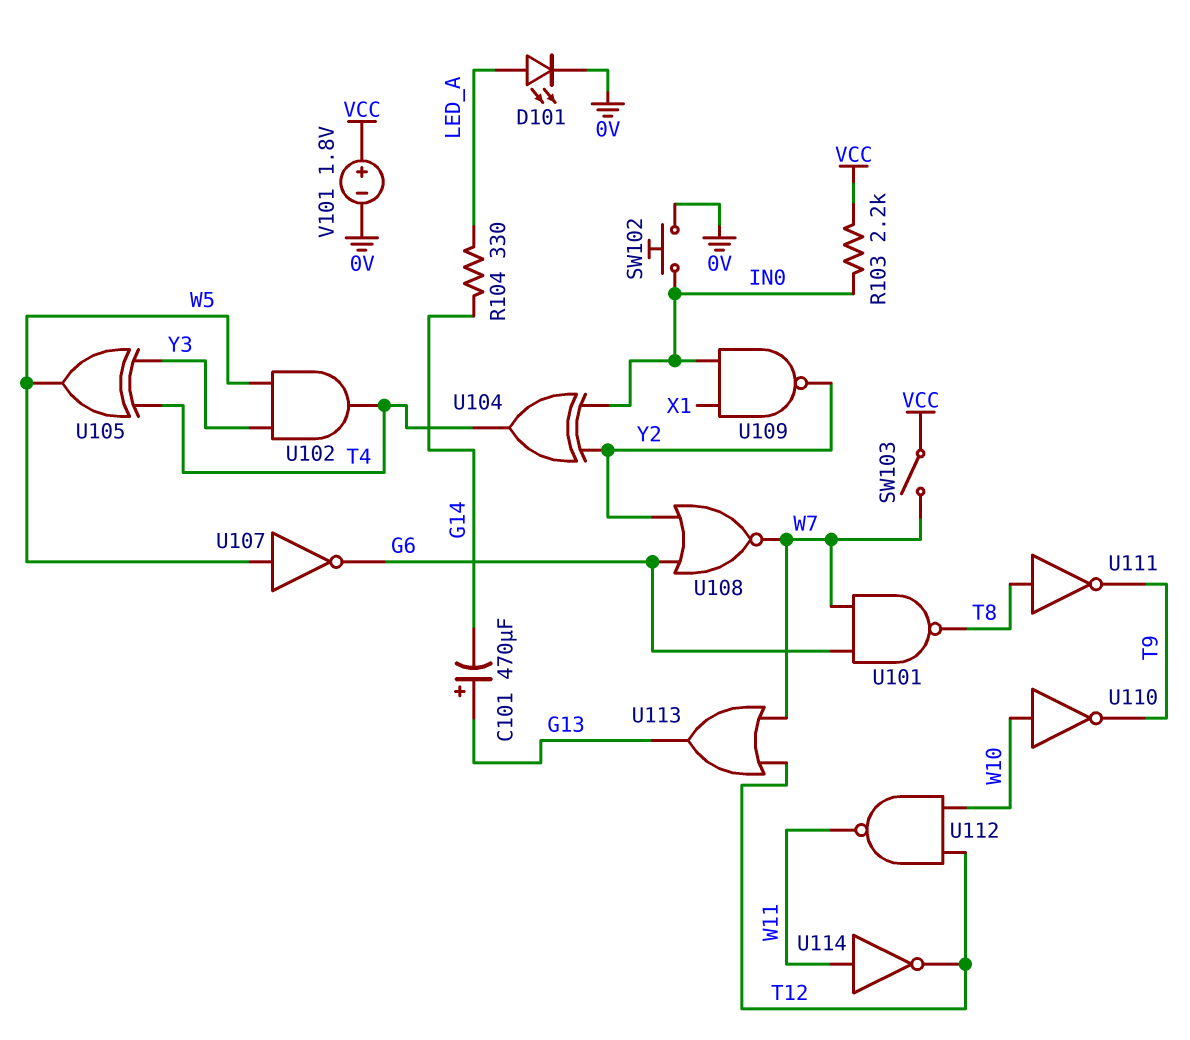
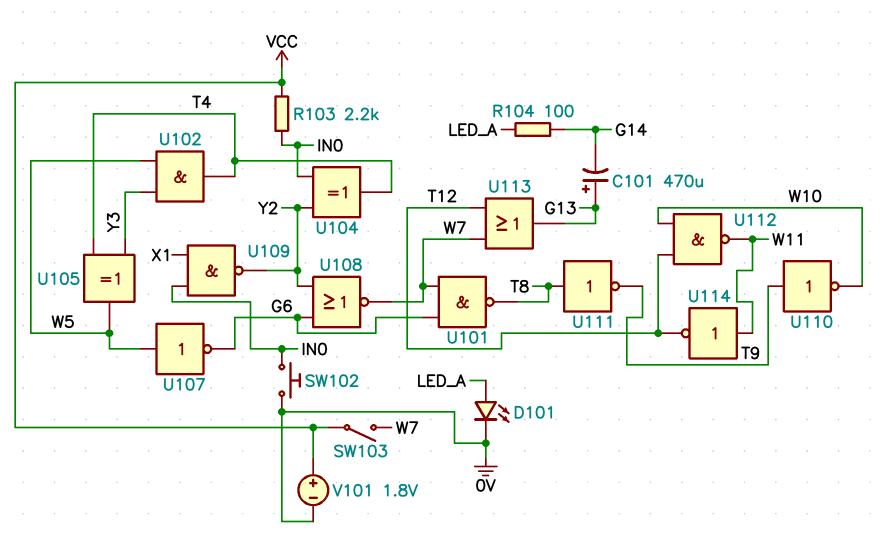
R104: 330 (G14, LED_A) -> 100 (G14, LED_A)
U110: NOT (in W10, out T9) -> NOT (in T9, out W10)

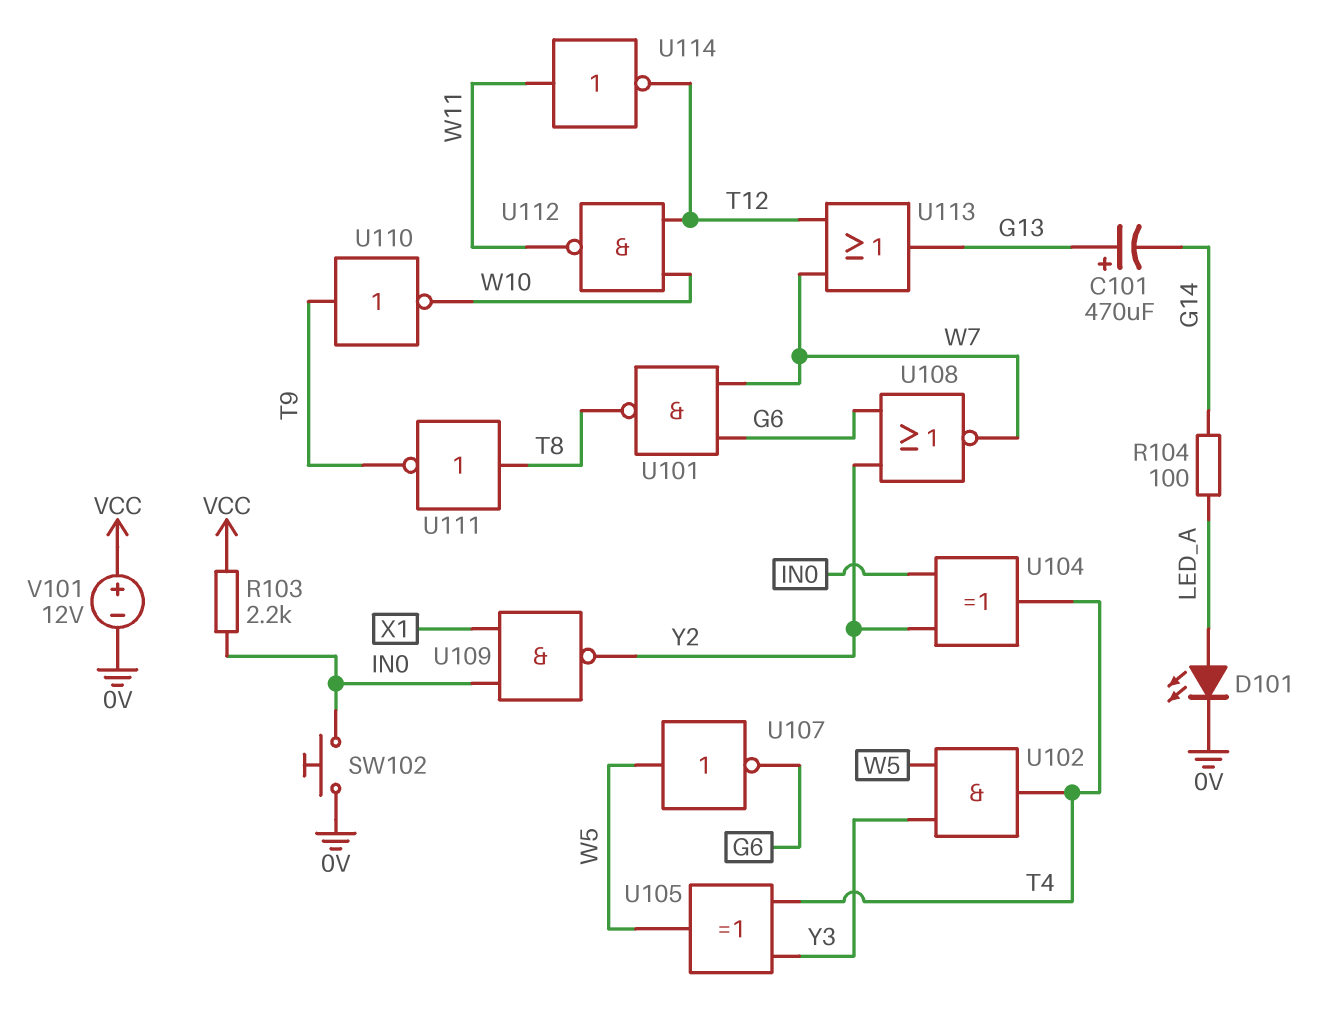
SW103: switch (VCC, W7) -> none
V101: 1.8V (plus VCC, minus 0V) -> 12V (plus VCC, minus 0V)

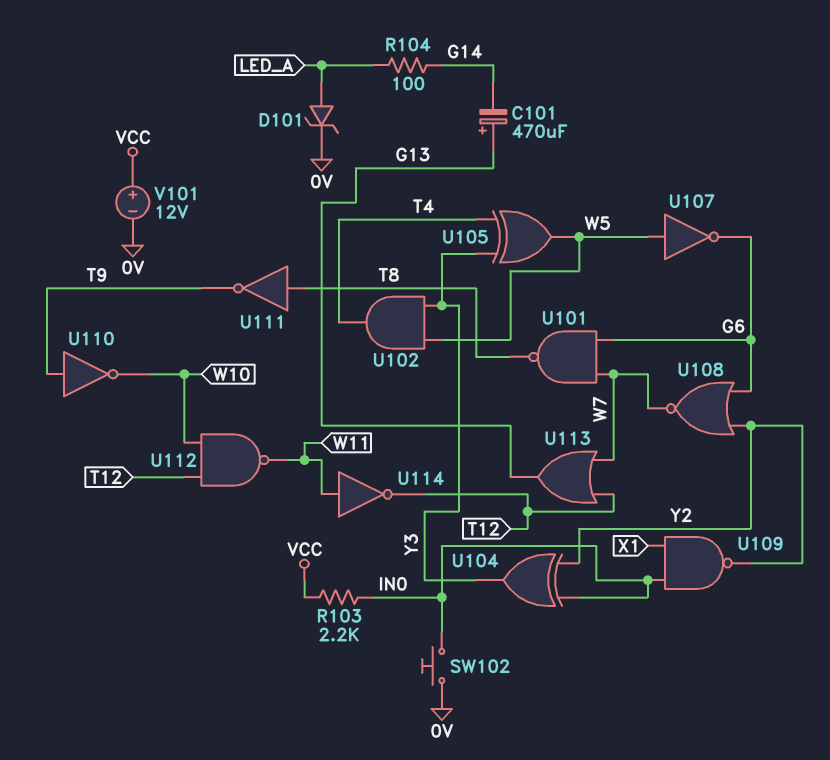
D101: LED (A LED_A, K 0V) -> zener (A LED_A, K 0V)
U104: XOR (in IN0, in Y2, out T4) -> XOR (in IN0, in Y2, out Y3)

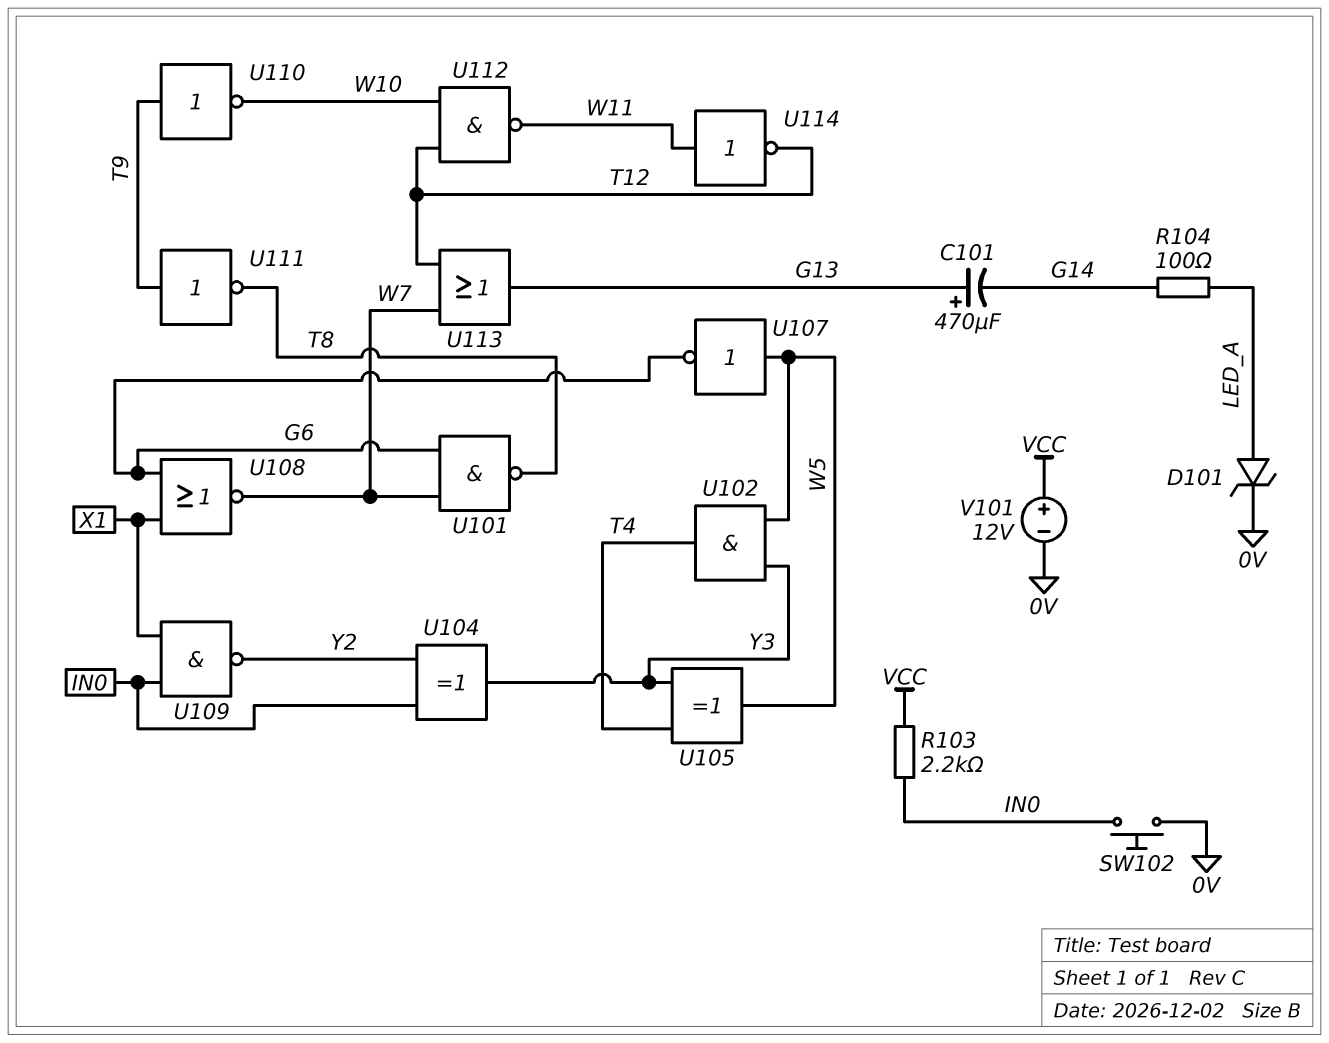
U108: NOR (in G6, in Y2, out W7) -> NOR (in G6, in X1, out W7)
U111: NOT (in T8, out T9) -> NOT (in T9, out T8)

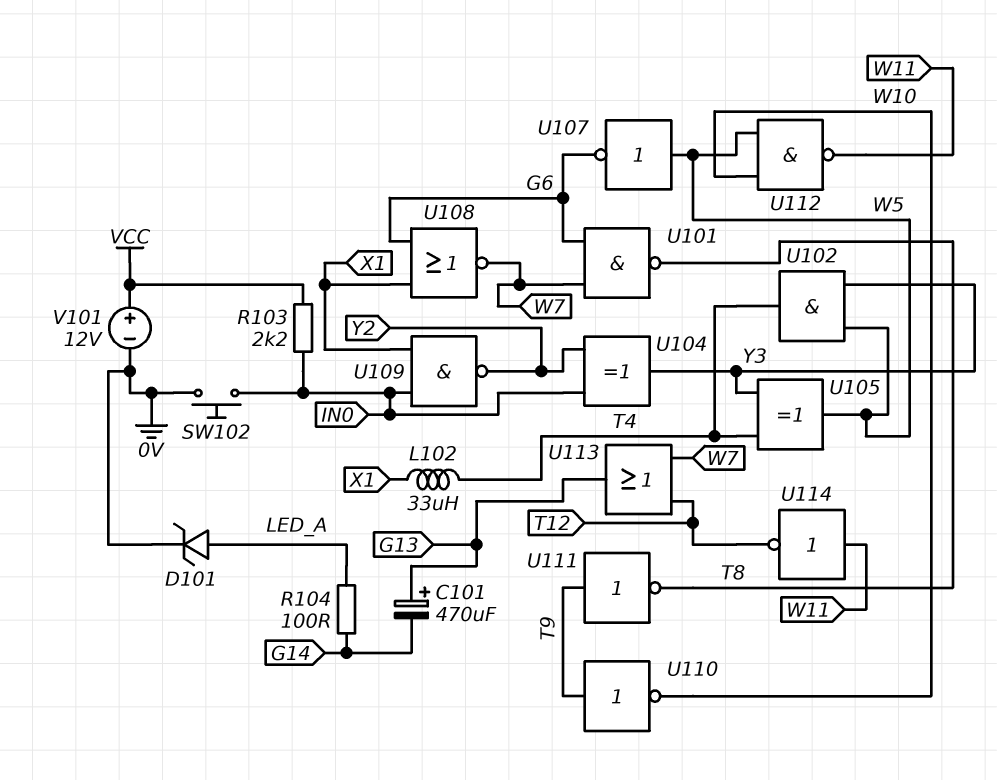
L102: none -> 33uH (T4, X1)
U112: NAND (in T12, in W10, out W11) -> NAND (in W5, in W10, out W11)

